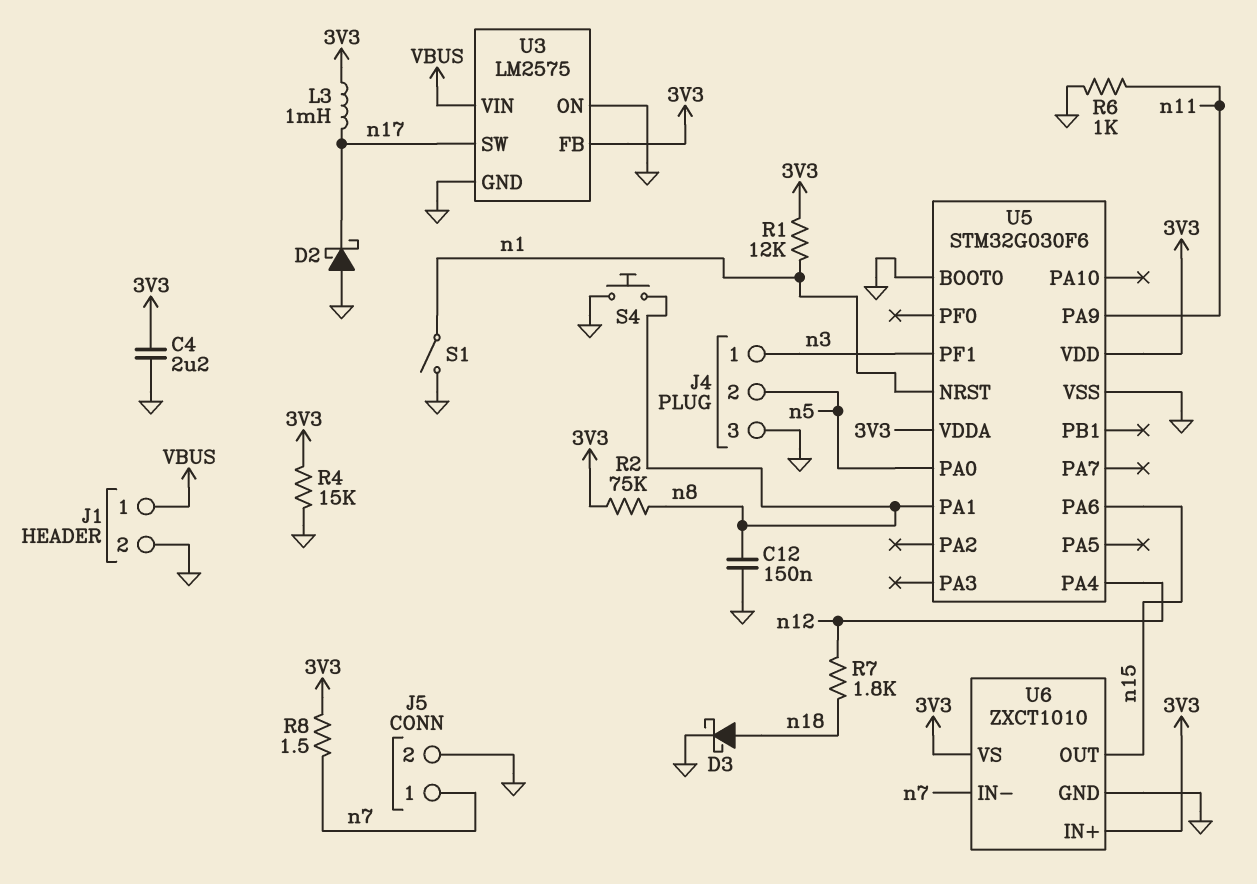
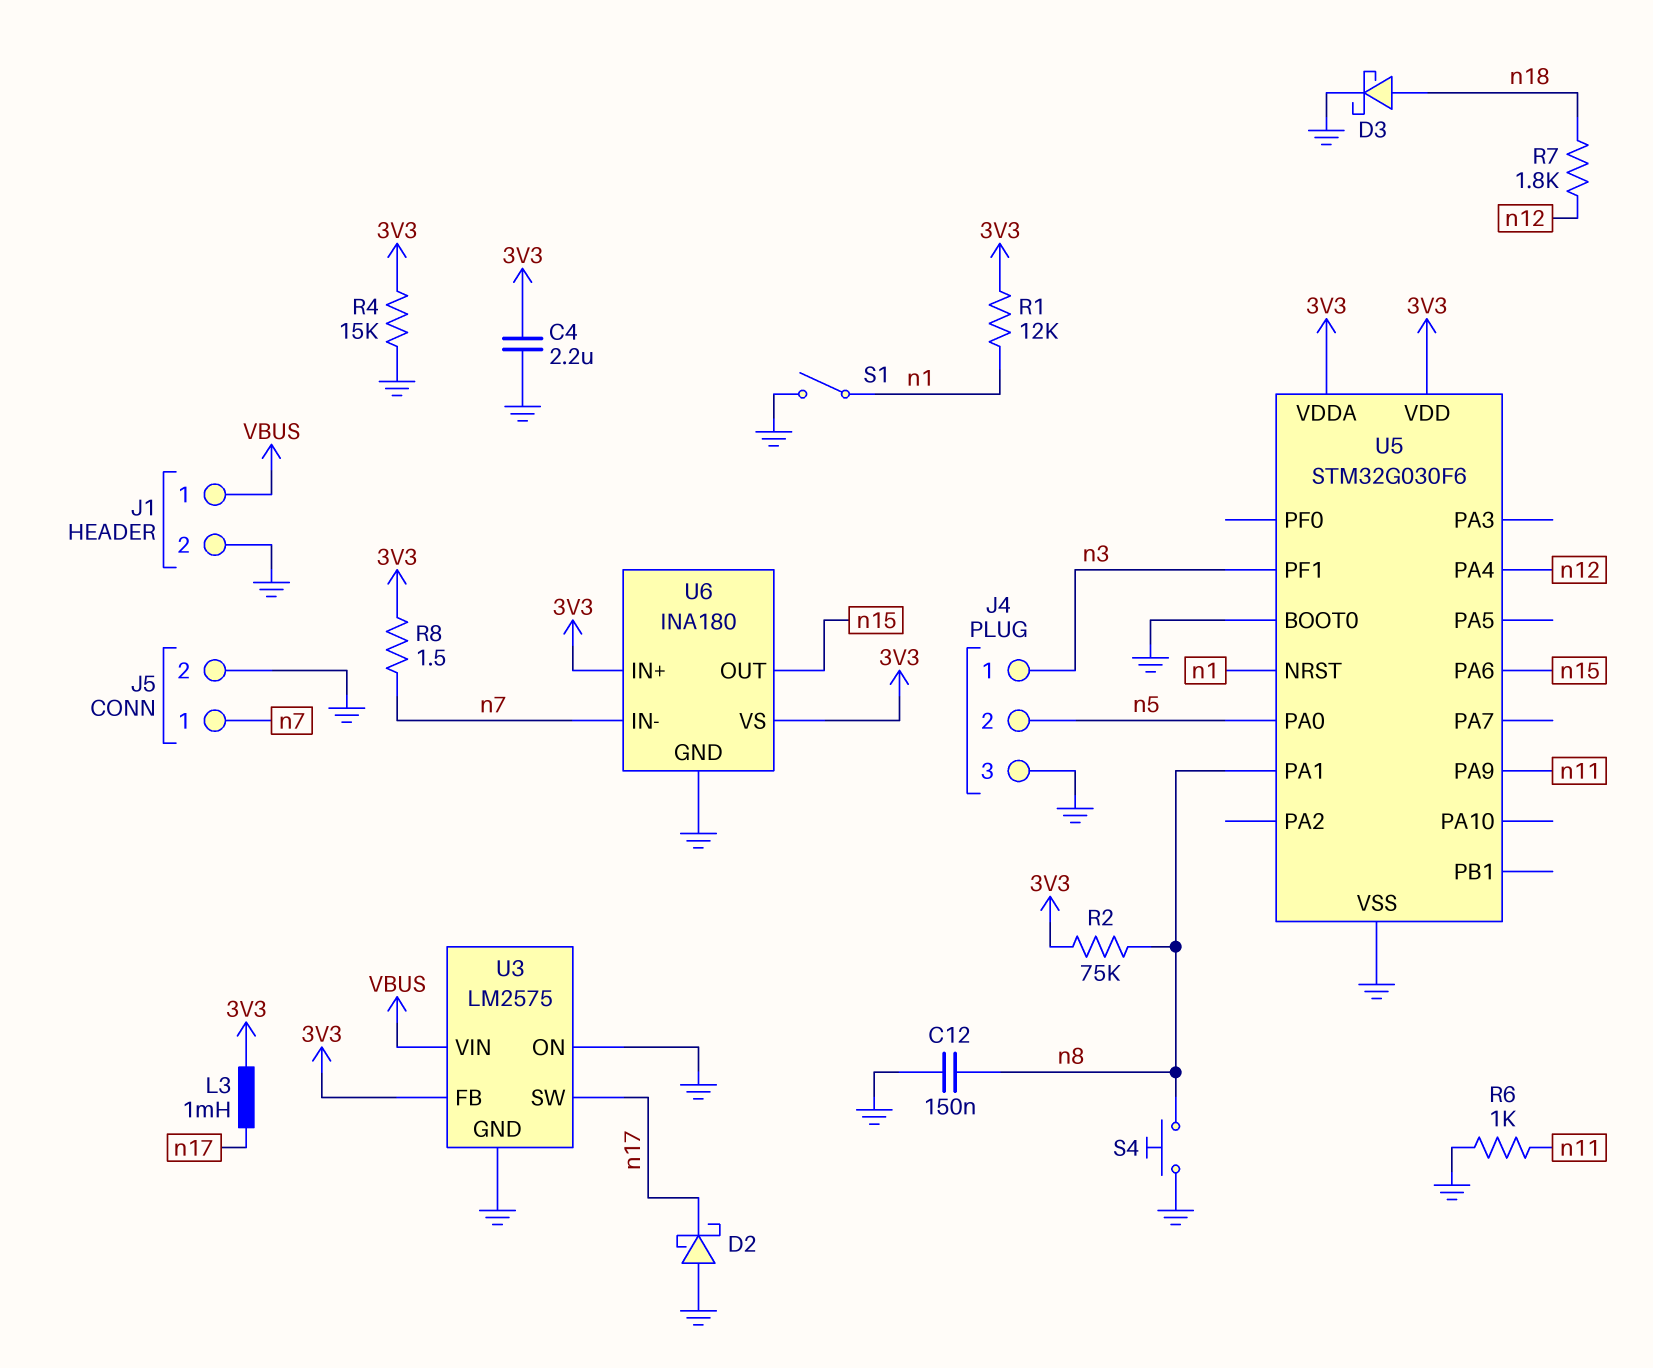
U6: ZXCT1010 -> INA180

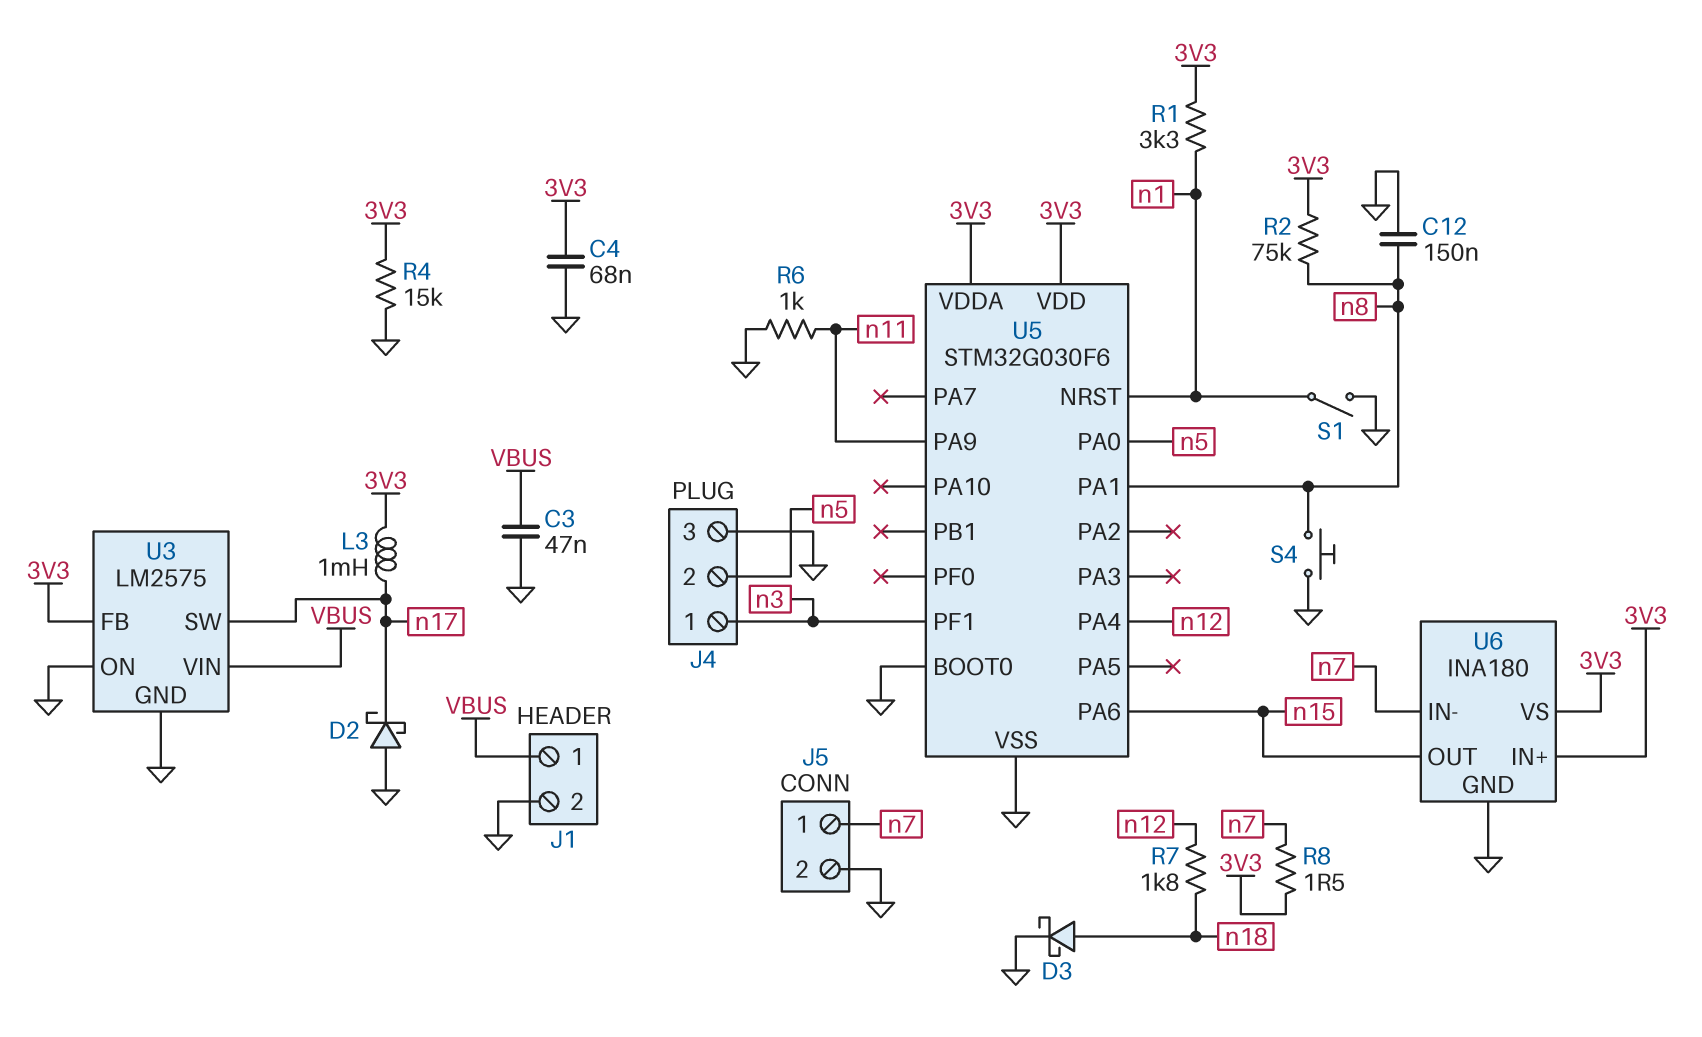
C3: none -> 47nF (GND, VBUS)
C4: 2.2uF (3V3, GND) -> 68nF (3V3, GND)
R1: 12k (3V3, n1) -> 3.3k (3V3, n1)

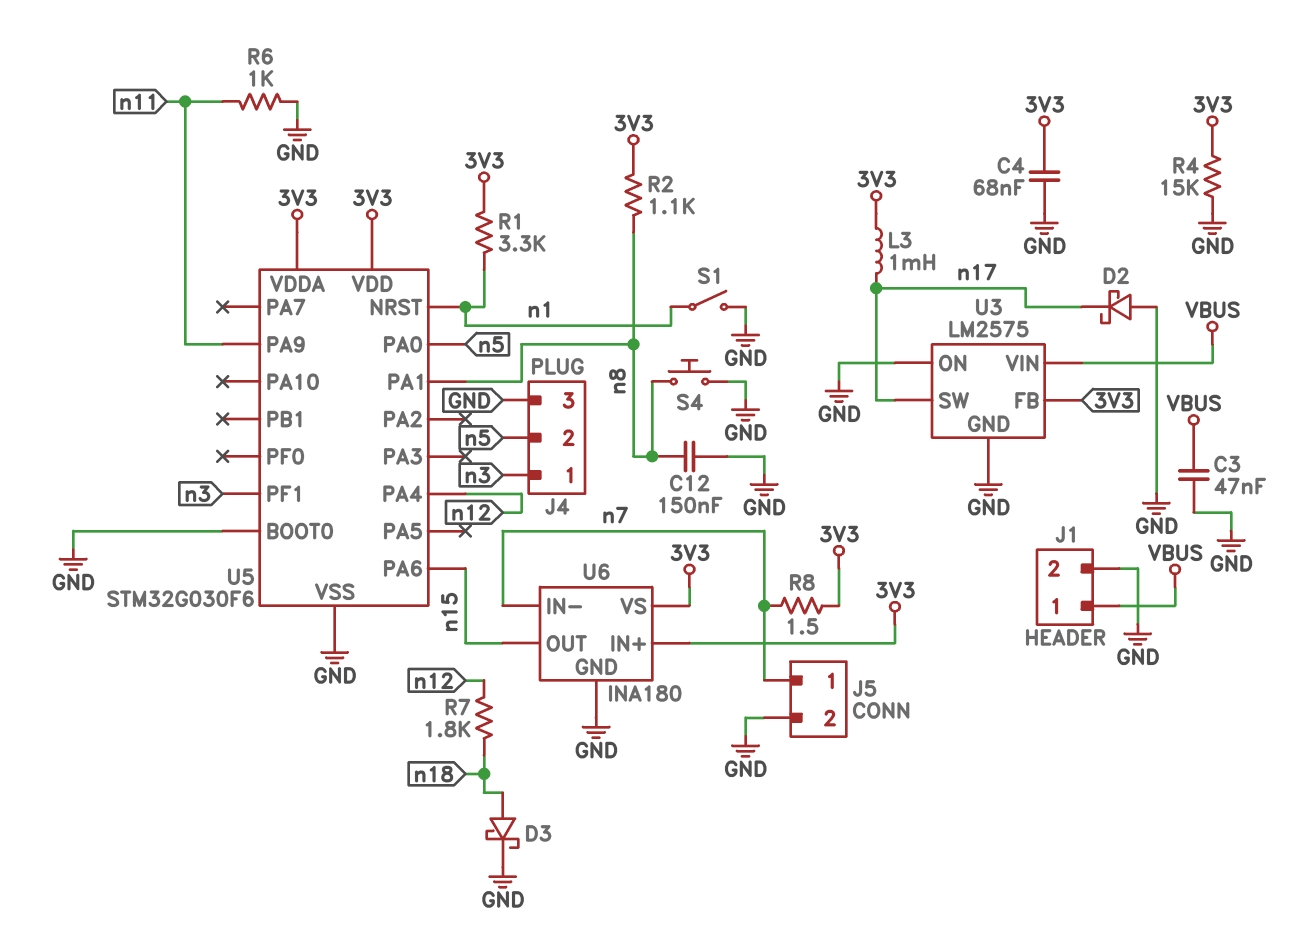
R2: 75k (3V3, n8) -> 1.1k (3V3, n8)

